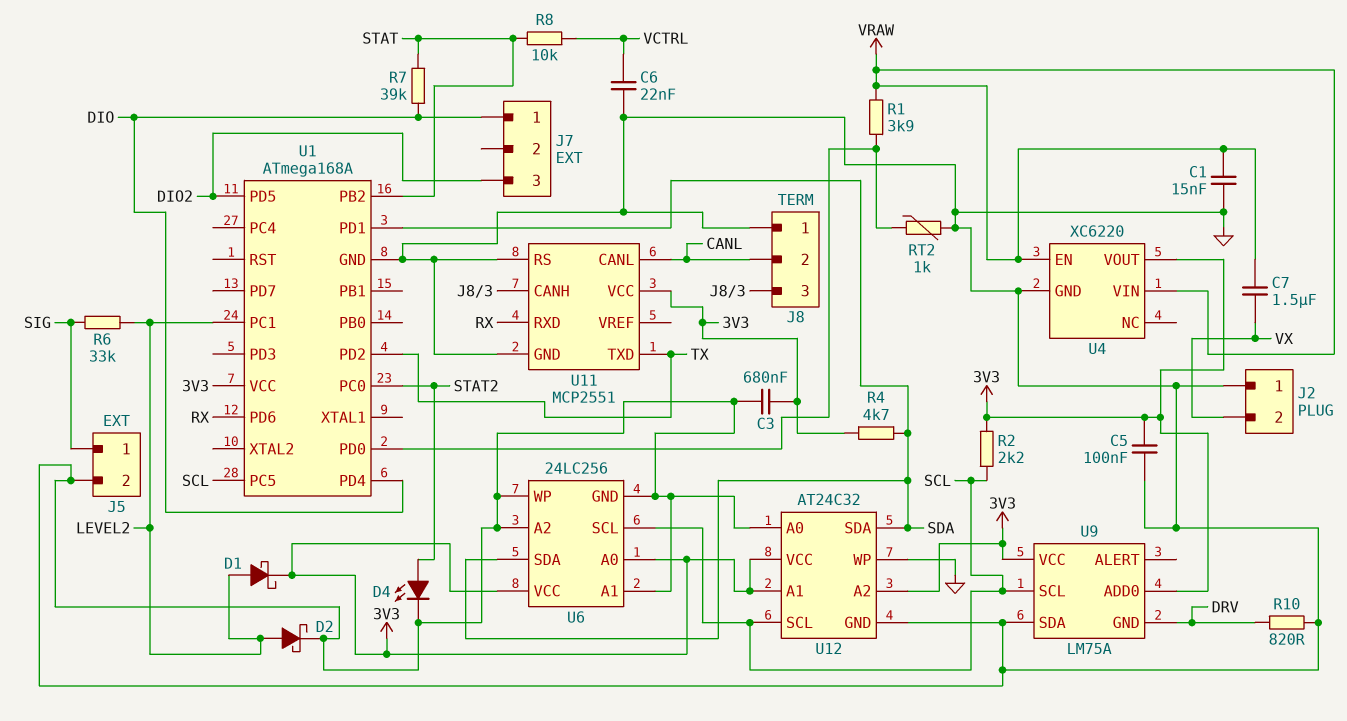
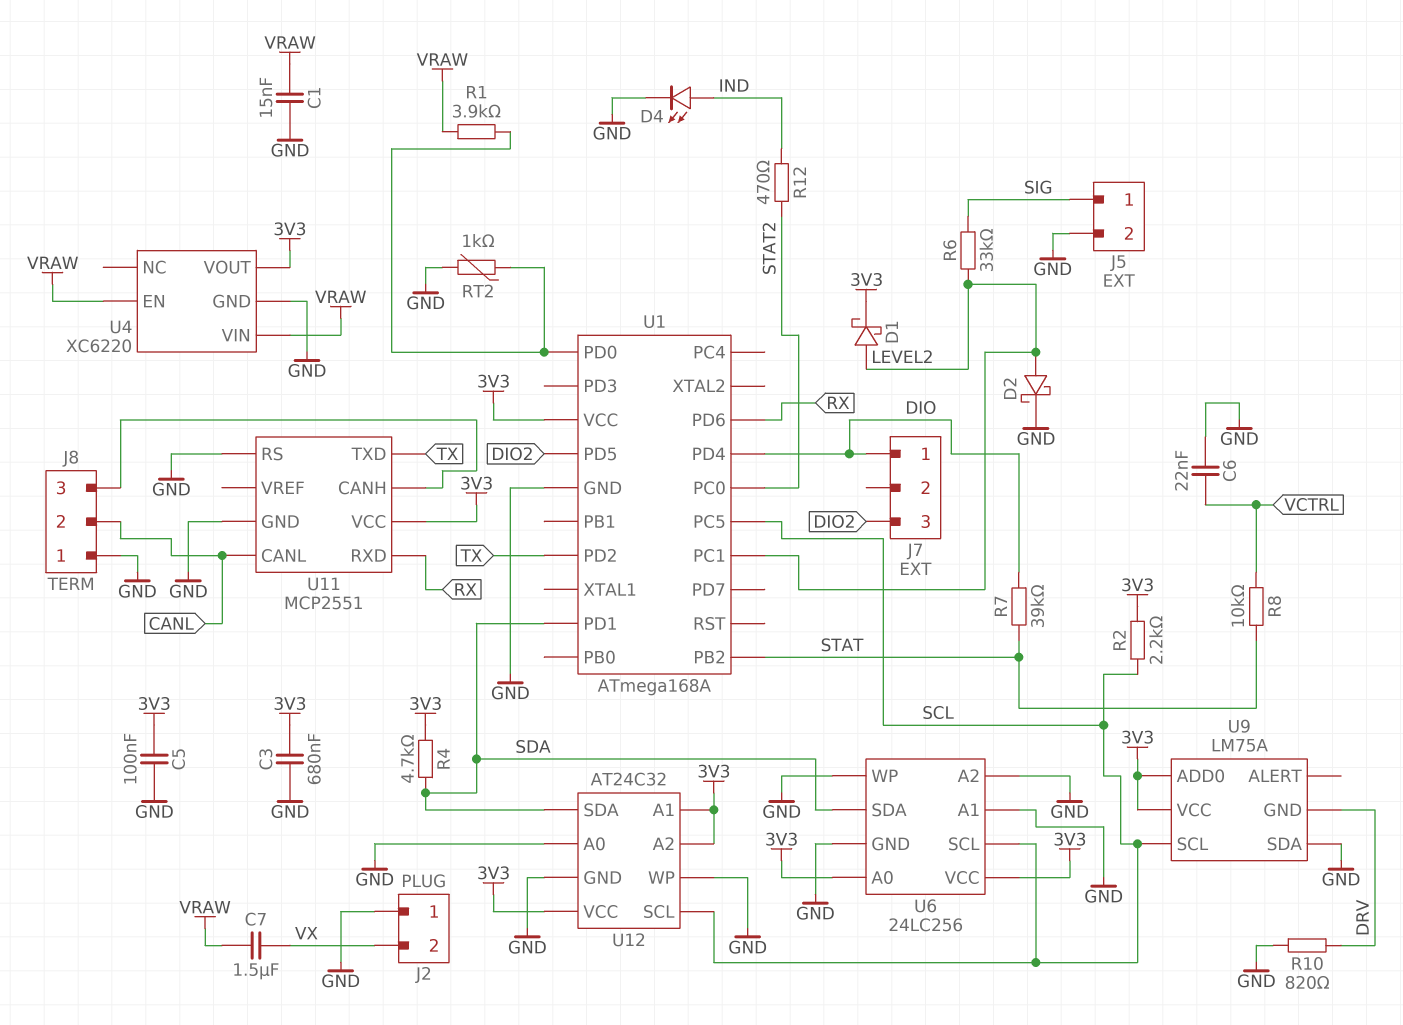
D4: LED (A STAT2, K GND) -> LED (A IND, K GND)
R12: none -> 470 (IND, STAT2)

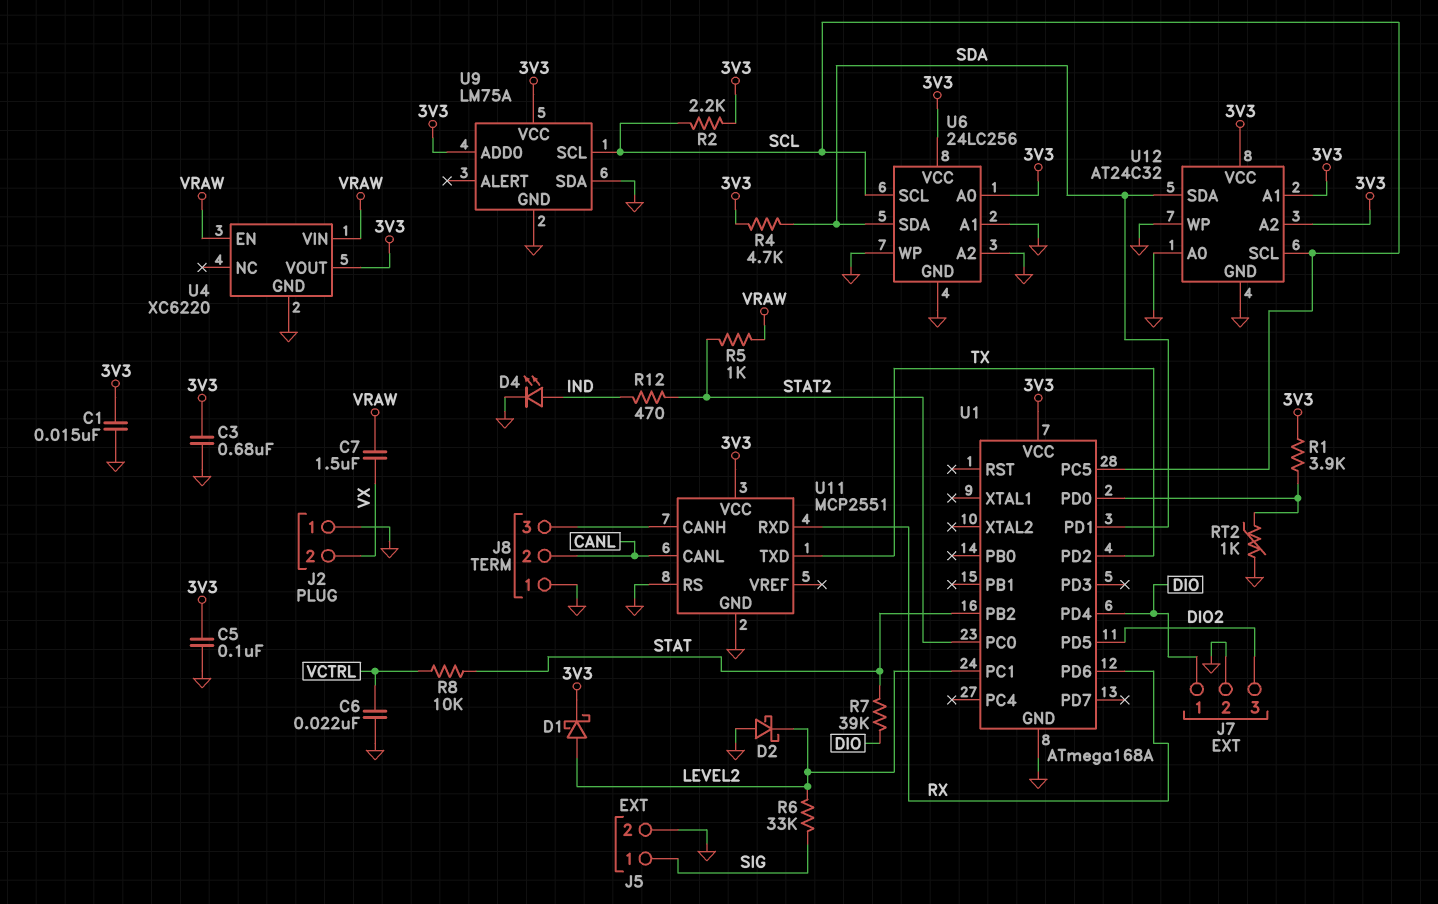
C1: 15nF (GND, VRAW) -> 15nF (3V3, GND)
D2: schottky (A LEVEL2, K GND) -> schottky (A GND, K LEVEL2)
J7 pin 2: none -> GND
R1: 3.9k (U1/PD0, VRAW) -> 3.9k (3V3, U1/PD0)
R5: none -> 1k (STAT2, VRAW)
R10: 820 (DRV, GND) -> none
U9 pin GND: DRV -> GND

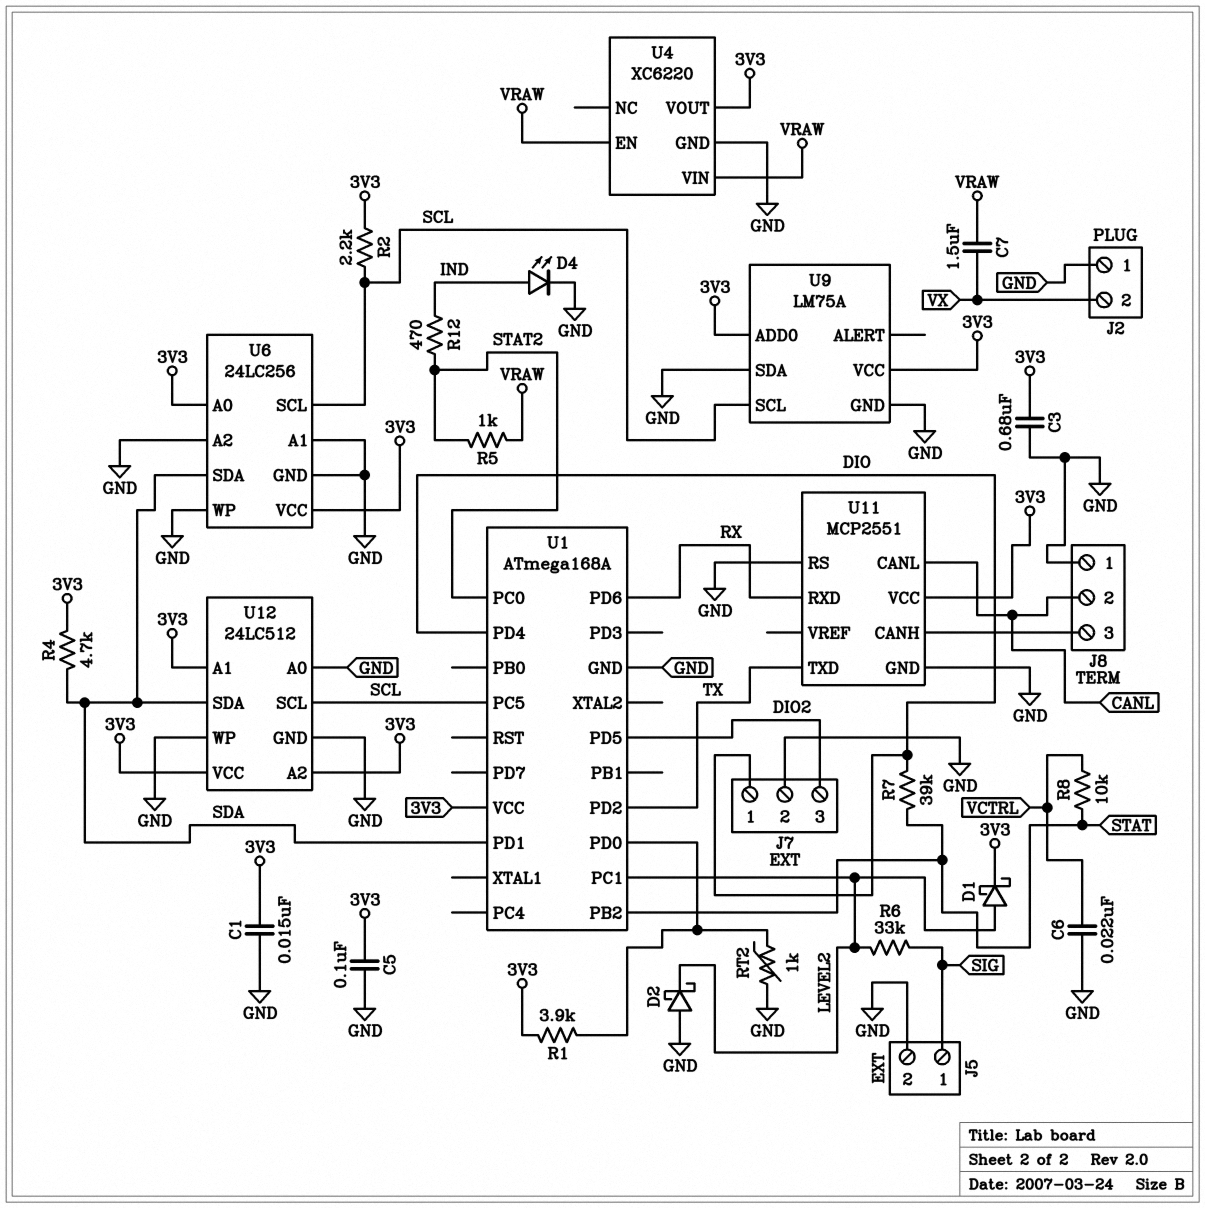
U12: AT24C32 -> 24LC512

